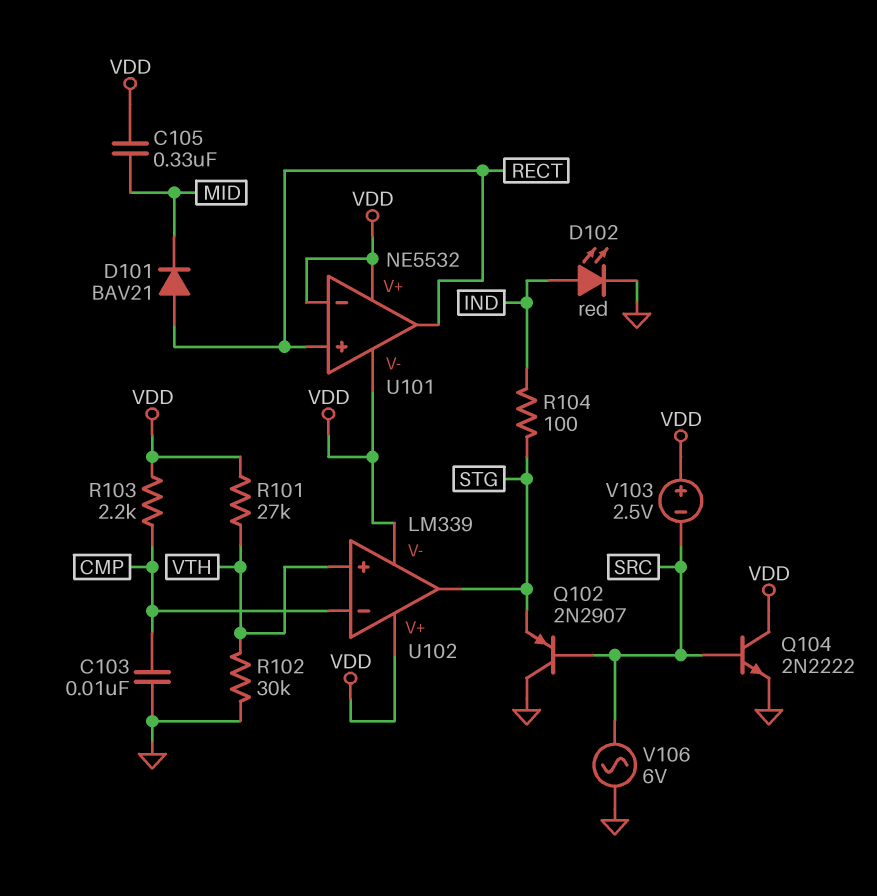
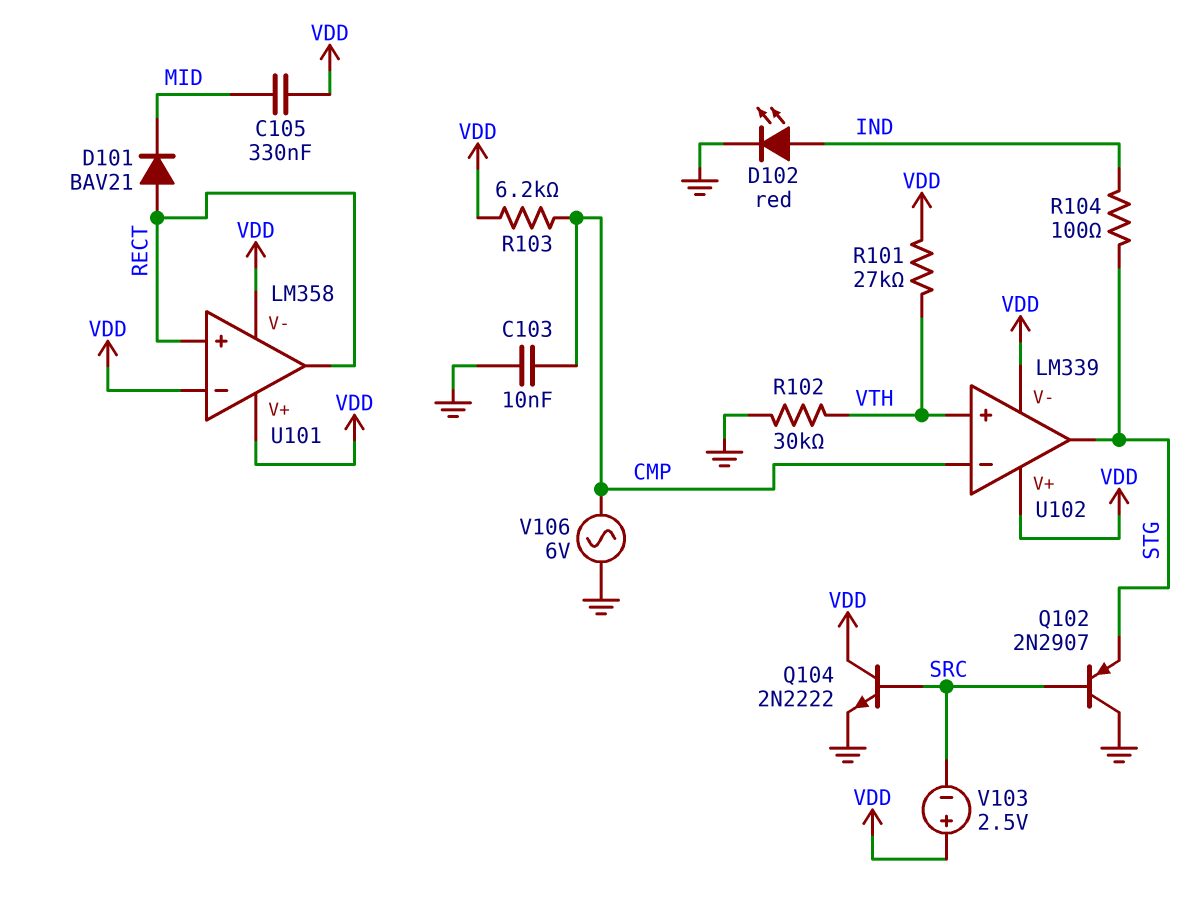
R103: 2.2k (CMP, VDD) -> 6.2k (CMP, VDD)
U101: NE5532 -> LM358
V106: AC 6V (GND, SRC) -> AC 6V (CMP, GND)

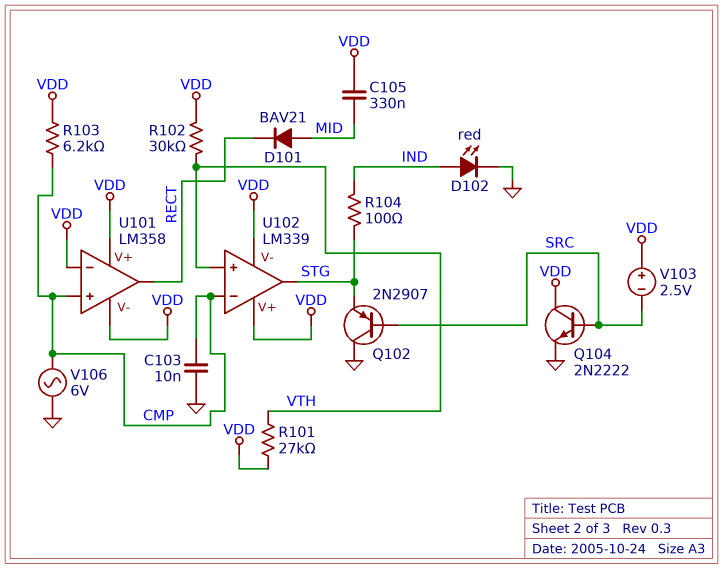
D101: diode BAV21 (A RECT, K MID) -> diode BAV21 (A MID, K RECT)
R102: 30k (GND, VTH) -> 30k (VDD, VTH)
U101 pin in+: RECT -> CMP

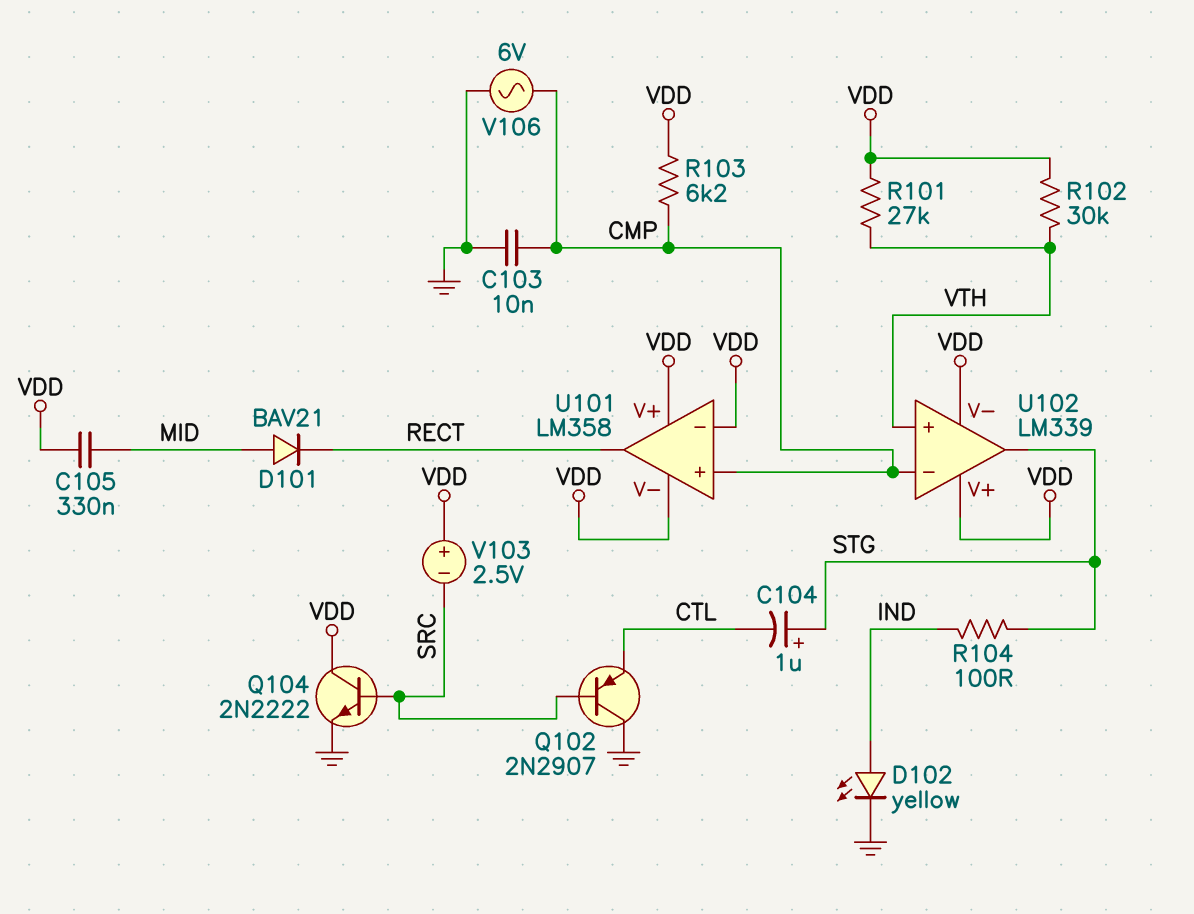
C104: none -> 1uF (plus STG, minus CTL)
D102: LED red (A IND, K GND) -> LED yellow (A IND, K GND)
Q102: PNP 2N2907 (B SRC, C GND, E STG) -> PNP 2N2907 (B SRC, C GND, E CTL)

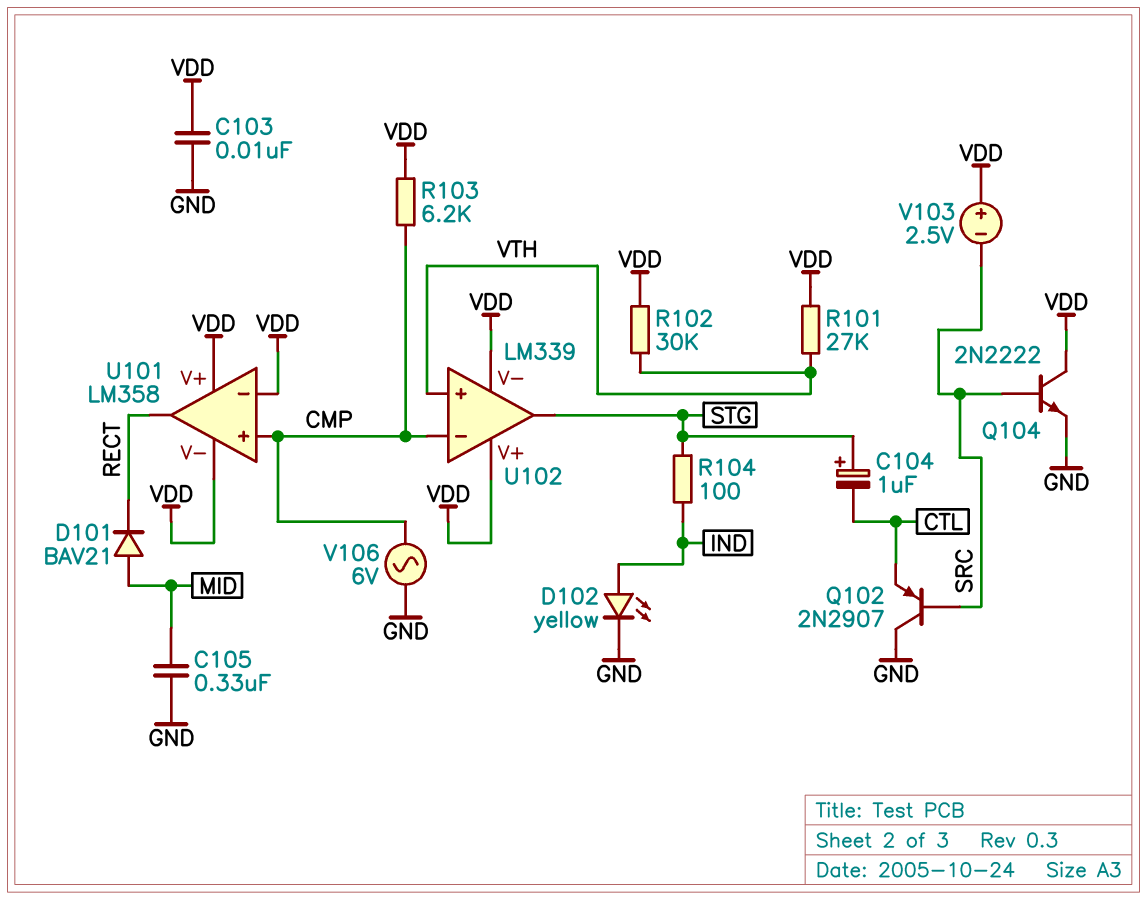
C103: 10nF (CMP, GND) -> 10nF (GND, VDD)
C105: 330nF (MID, VDD) -> 330nF (GND, MID)

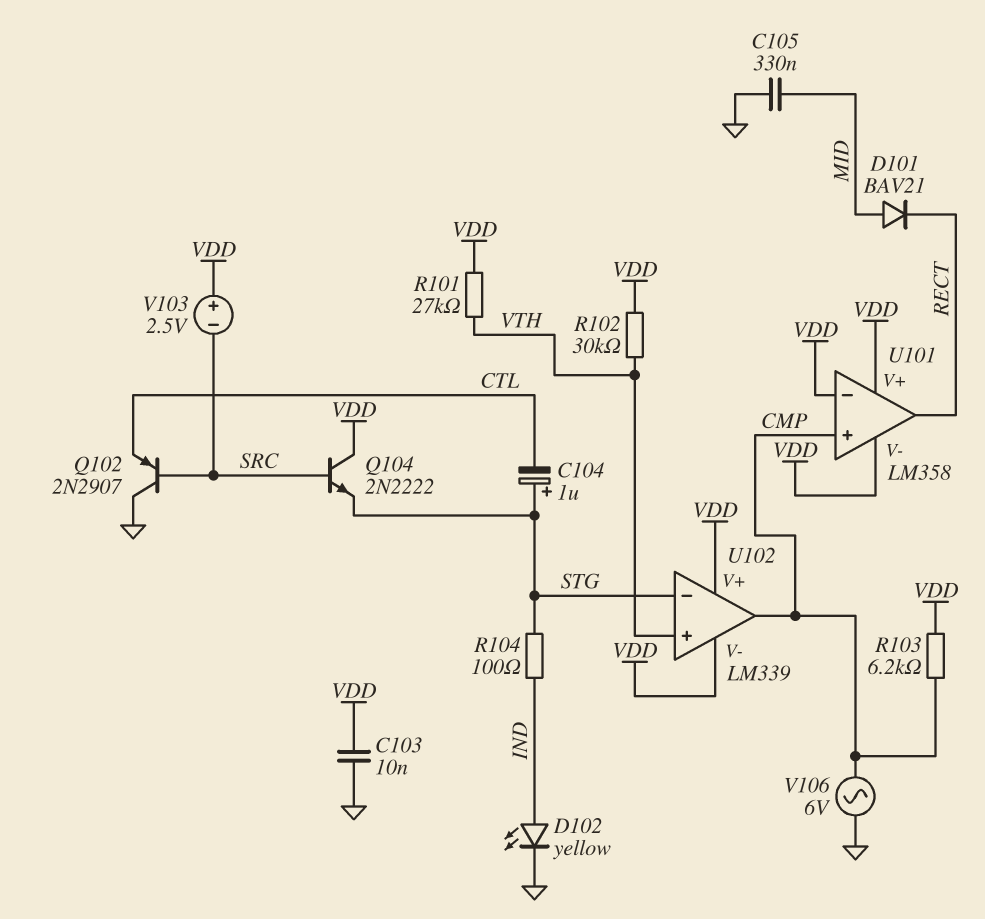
Q104: NPN 2N2222 (B SRC, C VDD, E GND) -> NPN 2N2222 (B SRC, C VDD, E STG)
U102 pin in-: CMP -> STG
U102 pin out: STG -> CMP

